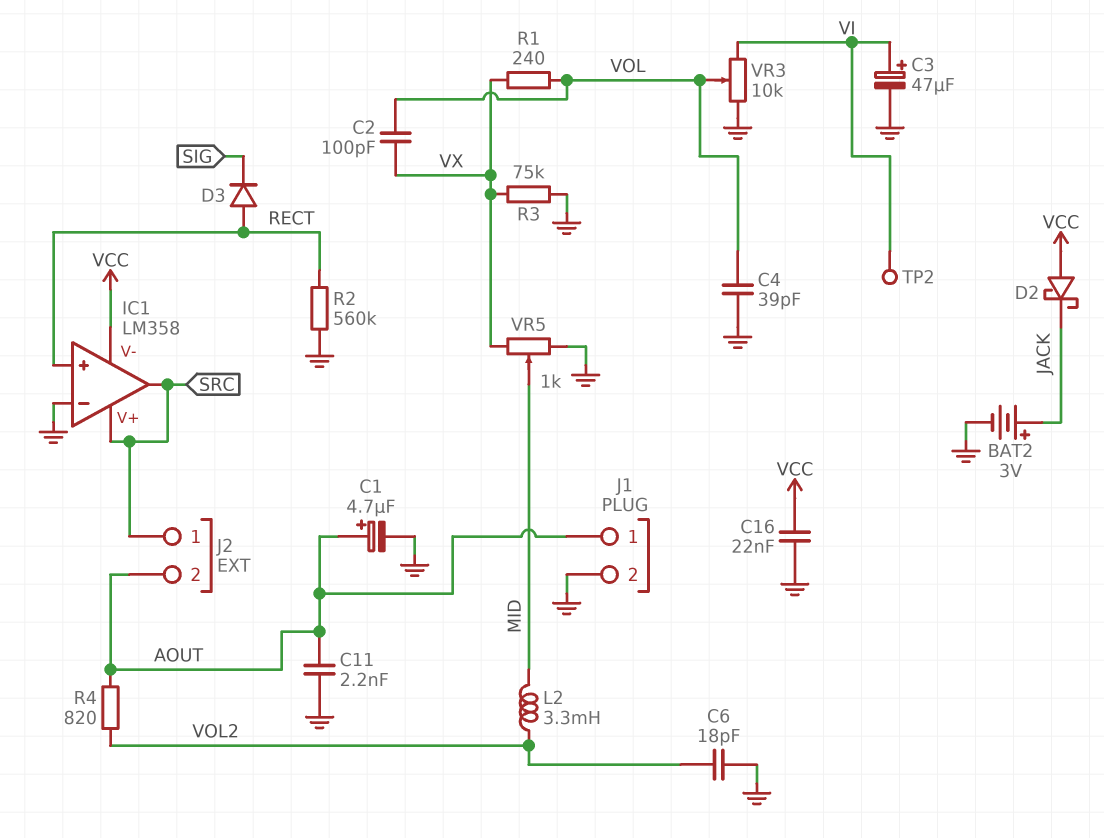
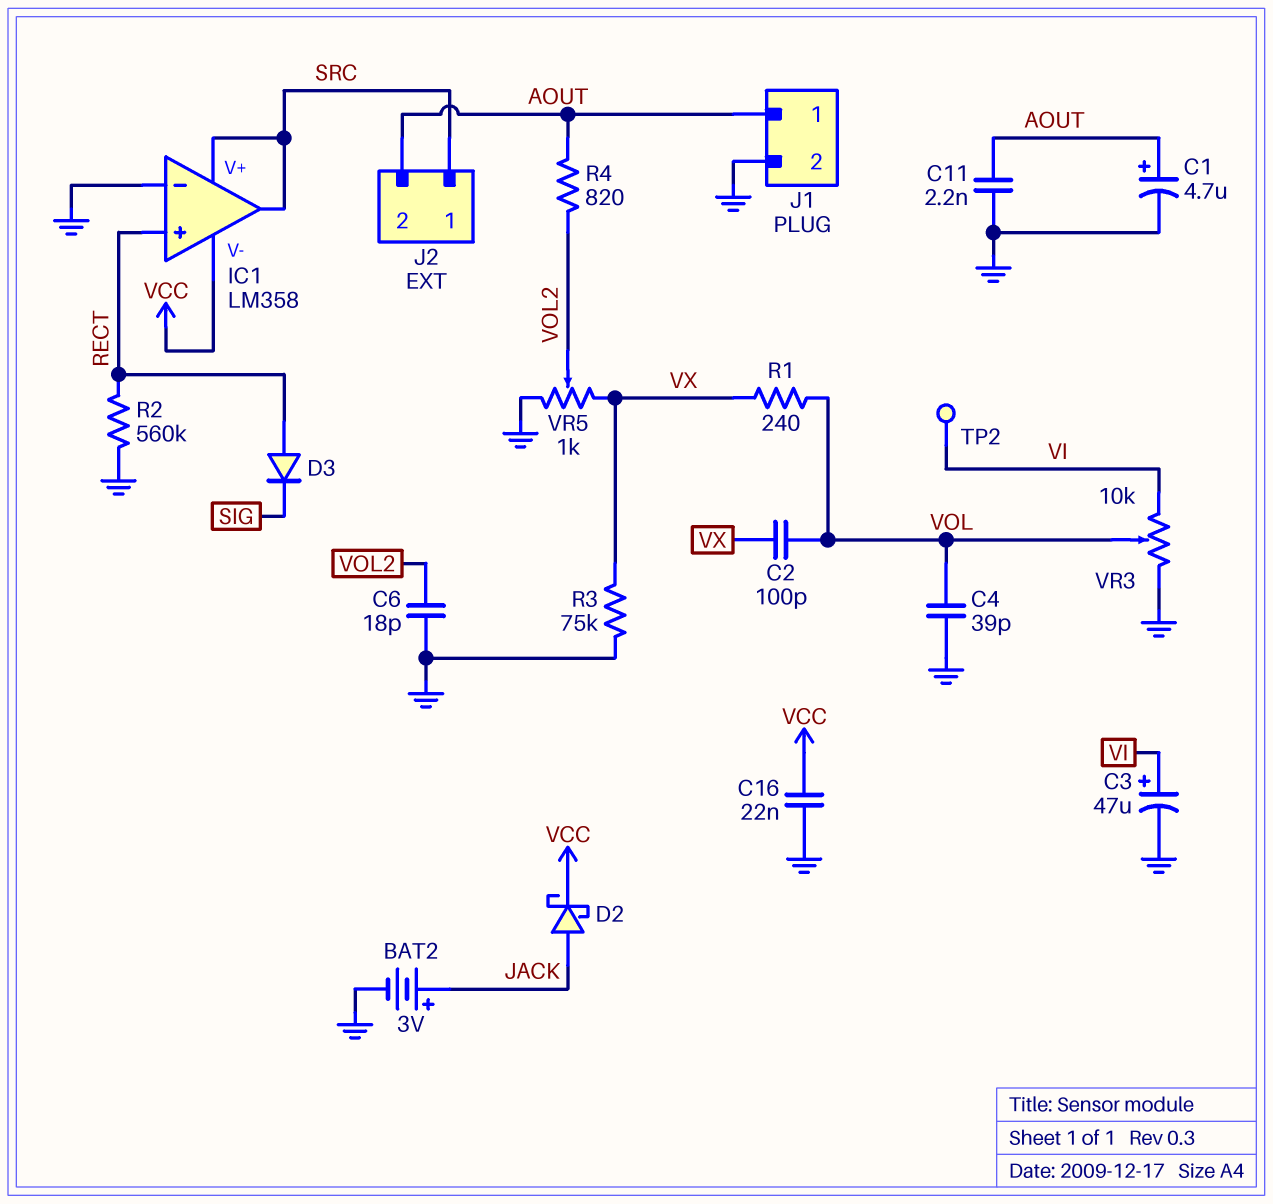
D2: schottky (A VCC, K JACK) -> schottky (A JACK, K VCC)
L2: 3.3mH (MID, VOL2) -> none
VR5: 1k (GND, VX, wiper MID) -> 1k (GND, VX, wiper VOL2)

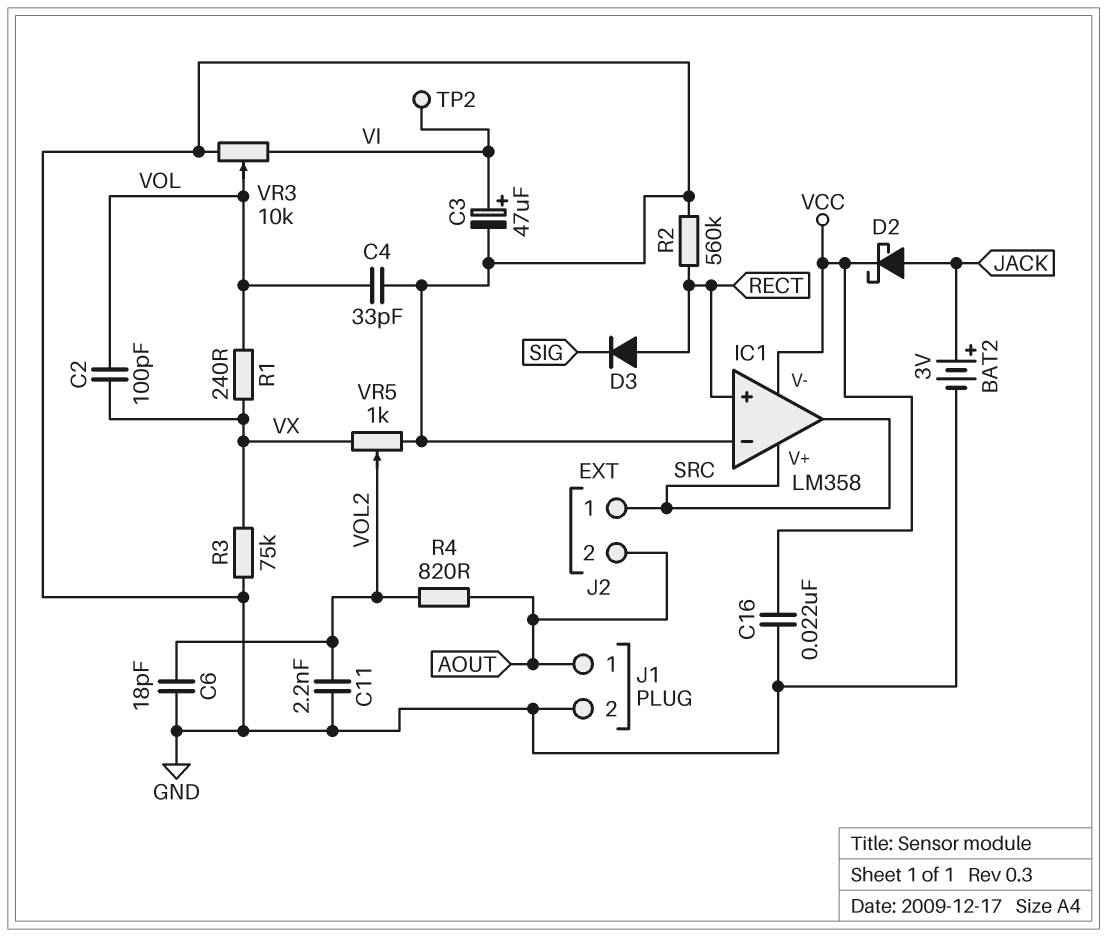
C1: 4.7uF (plus AOUT, minus GND) -> none
C4: 39pF (GND, VOL) -> 33pF (GND, VOL)
C11: 2.2nF (AOUT, GND) -> 2.2nF (GND, VOL2)

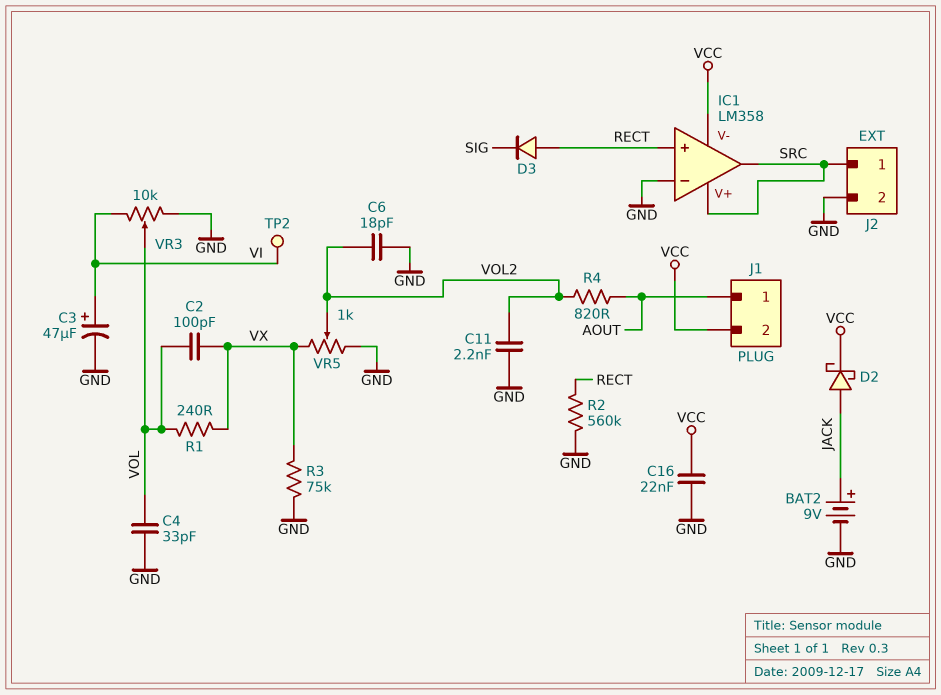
BAT2: 3V (plus JACK, minus GND) -> 9V (plus JACK, minus GND)
J1 pin 2: GND -> VCC
J2 pin 2: AOUT -> GND

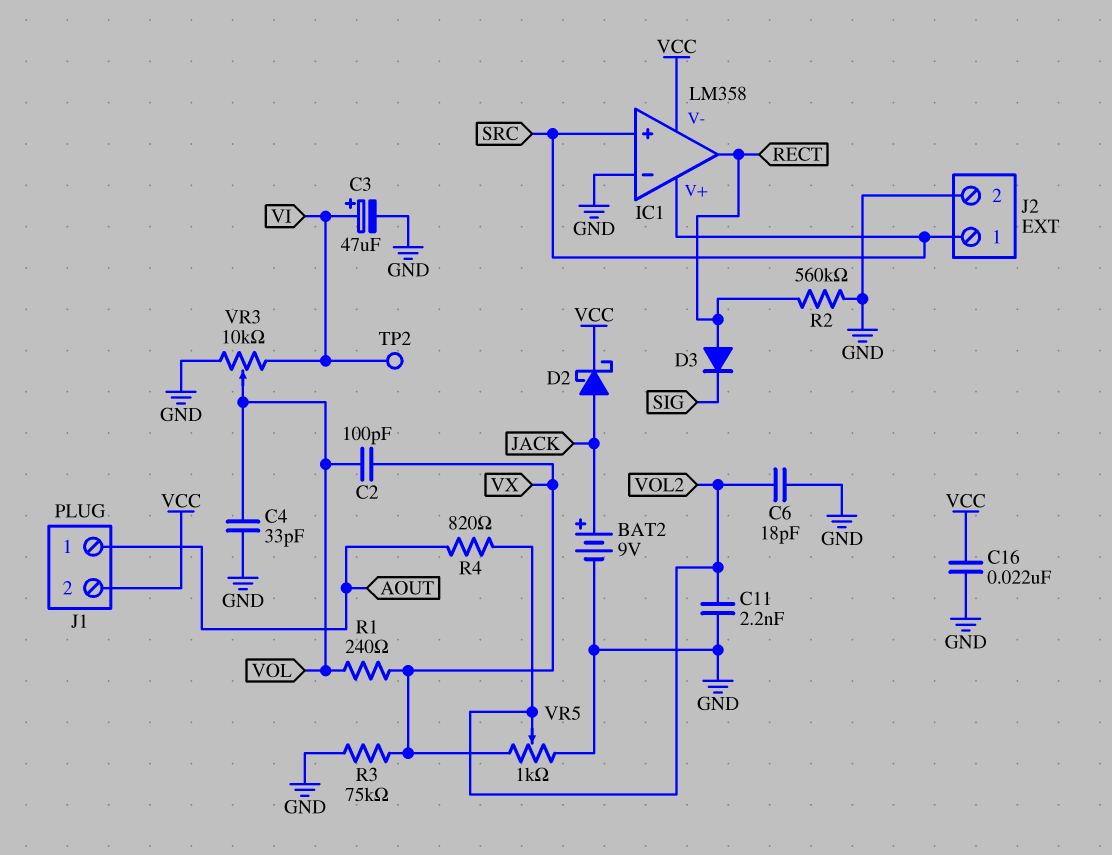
IC1 pin in+: RECT -> SRC
IC1 pin out: SRC -> RECT

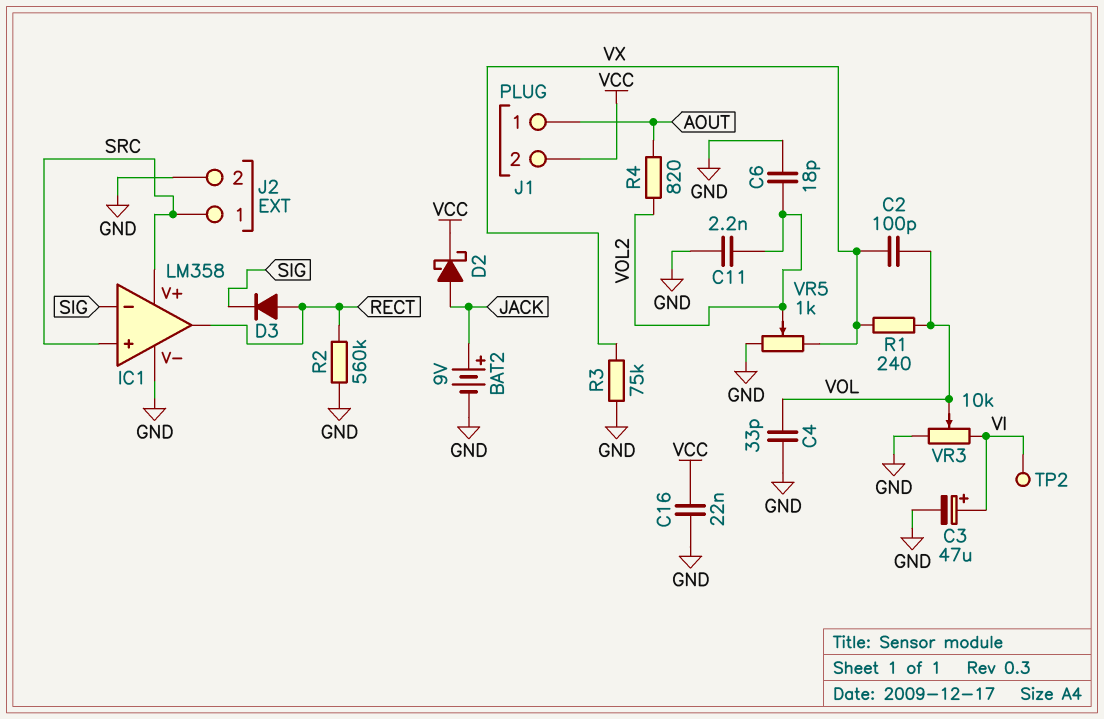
IC1 pin V-: VCC -> GND
IC1 pin in-: GND -> SIG

